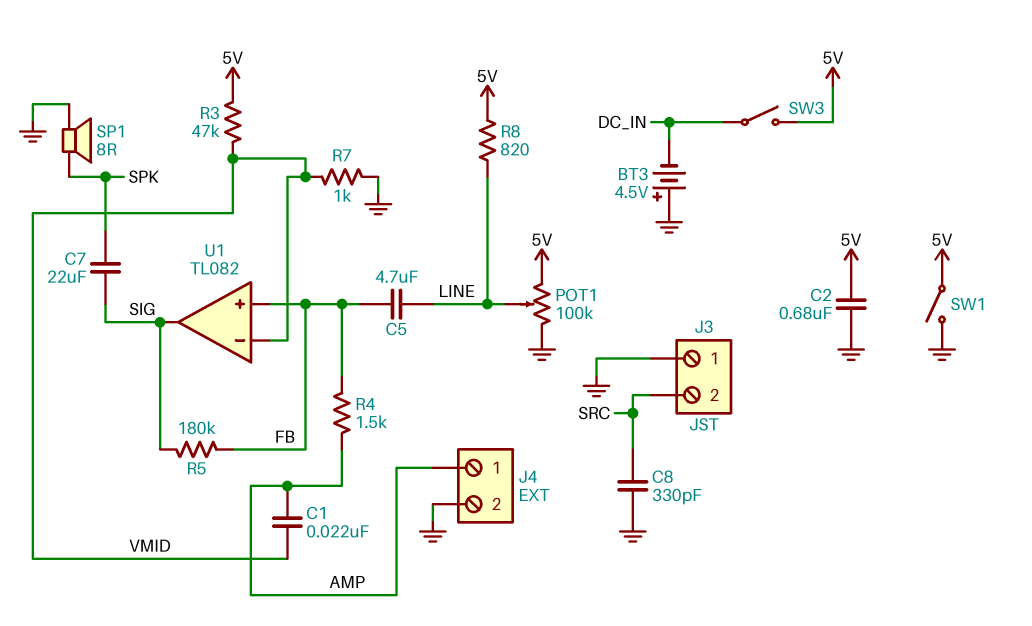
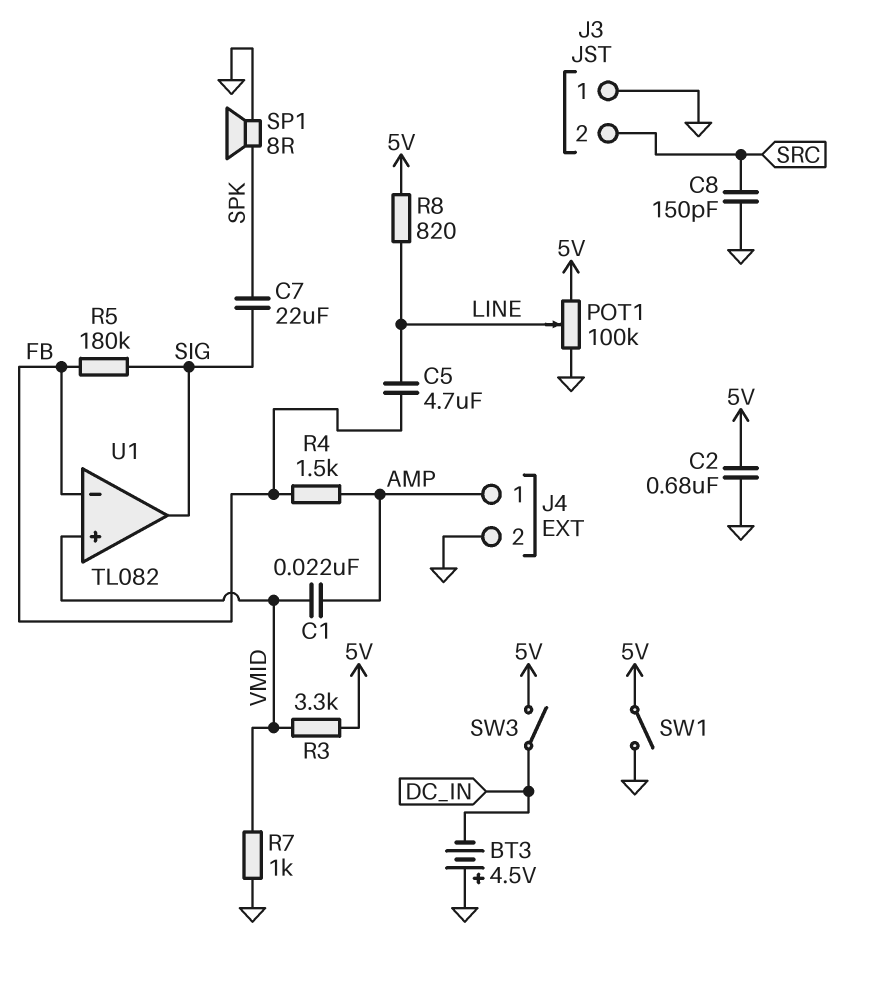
C8: 330pF (GND, SRC) -> 150pF (GND, SRC)
R3: 47k (5V, VMID) -> 3.3k (5V, VMID)
U1 pin in+: FB -> VMID
U1 pin in-: VMID -> FB

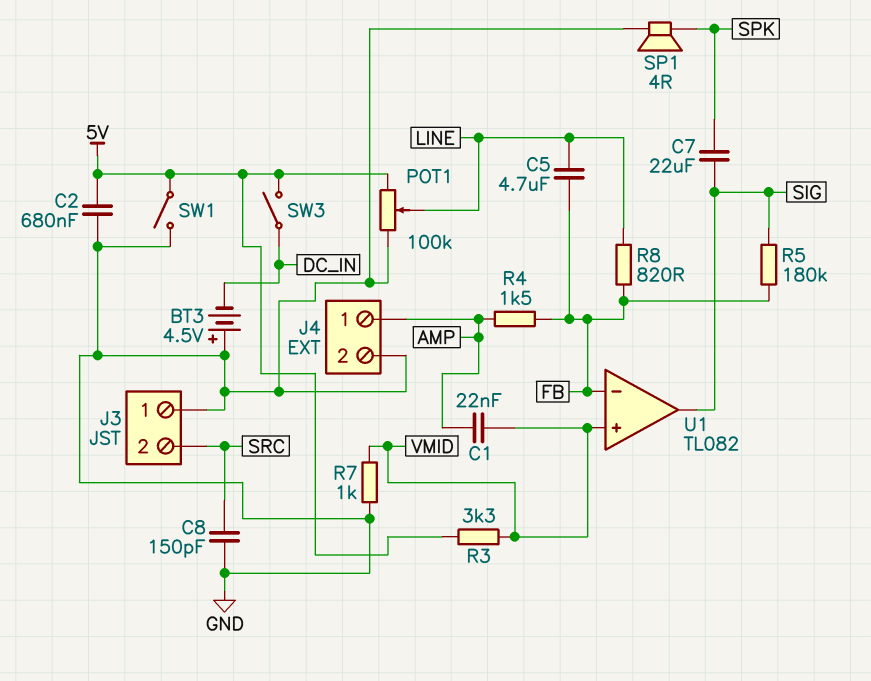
R8: 820 (5V, LINE) -> 820 (FB, LINE)
SP1: speaker 8R (GND, SPK) -> speaker 4R (GND, SPK)

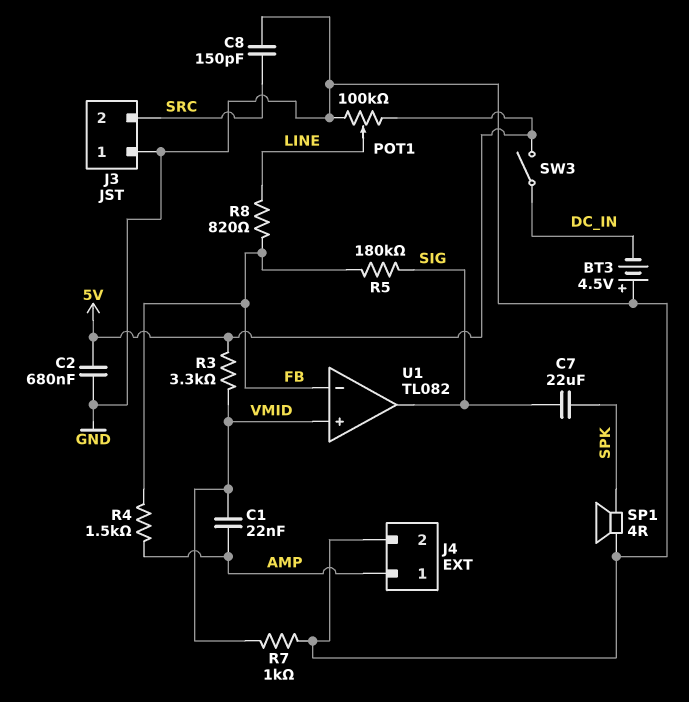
C5: 4.7uF (FB, LINE) -> none
SW1: switch (5V, GND) -> none

